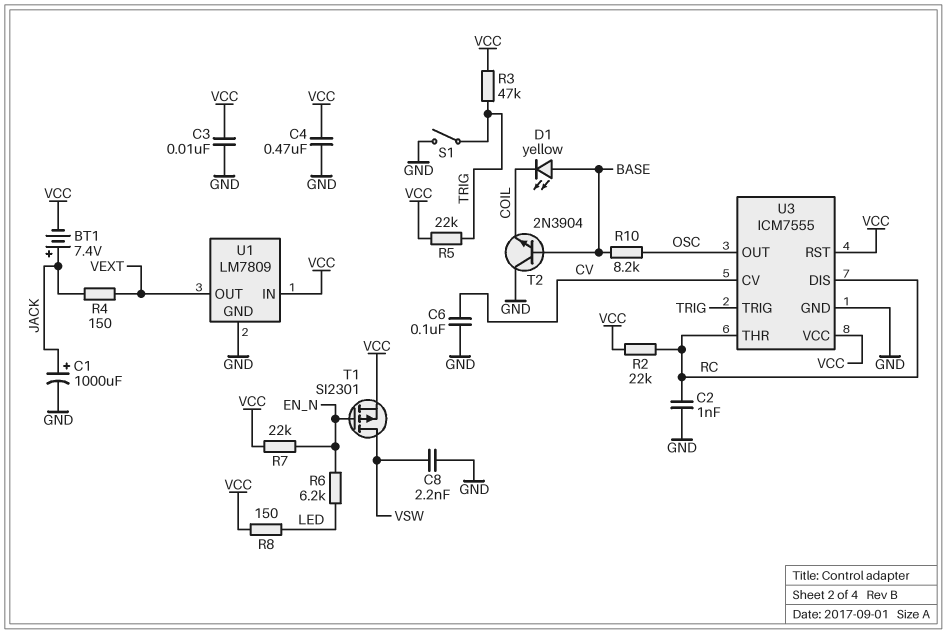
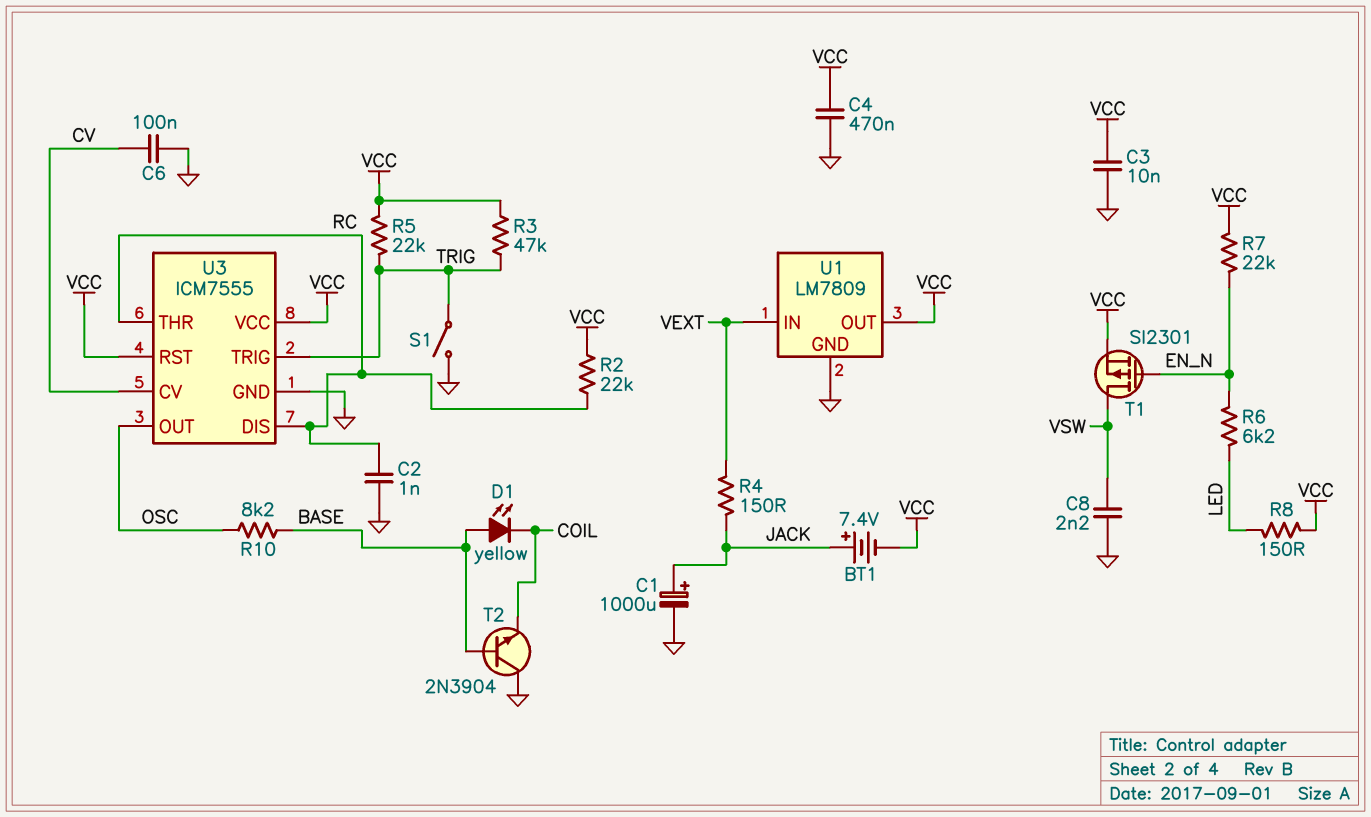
U1 pin IN: VCC -> VEXT
U1 pin OUT: VEXT -> VCC

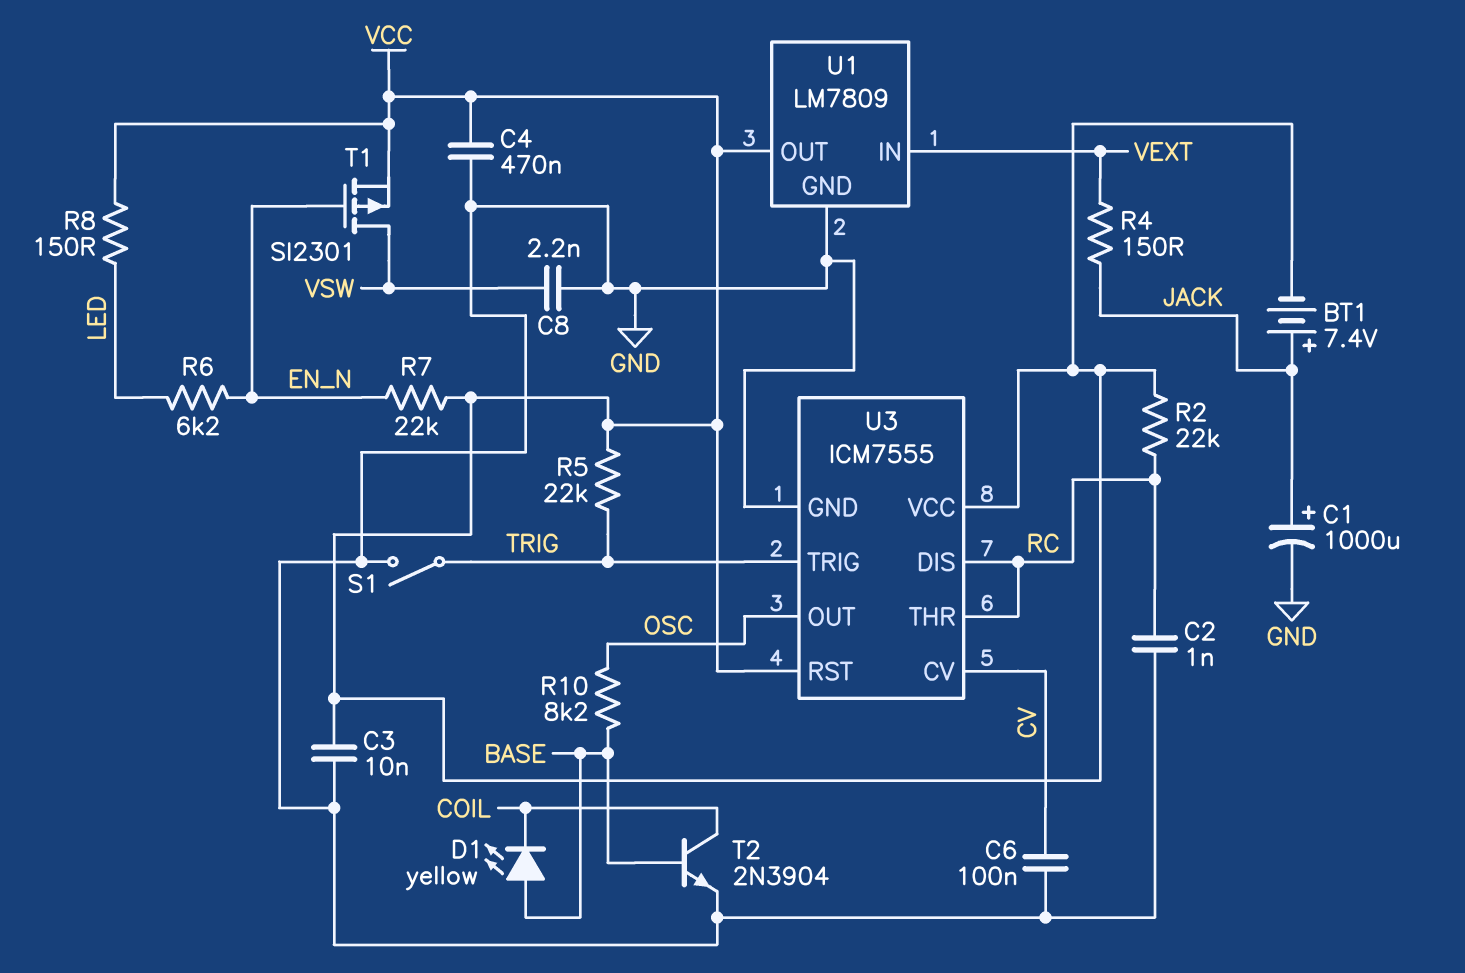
R3: 47k (TRIG, VCC) -> none
T2: NPN 2N3904 (B BASE, C GND, E COIL) -> NPN 2N3904 (B BASE, C COIL, E GND)

